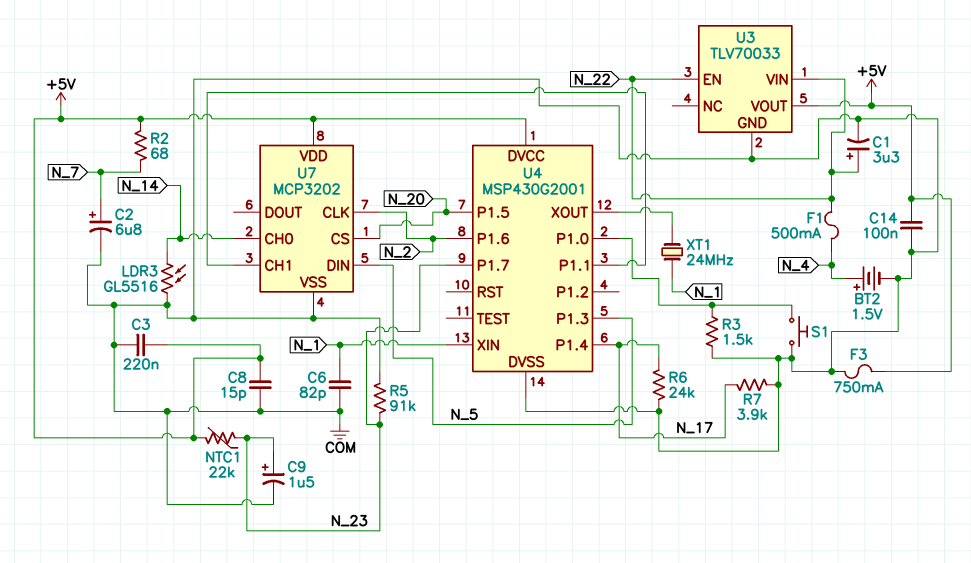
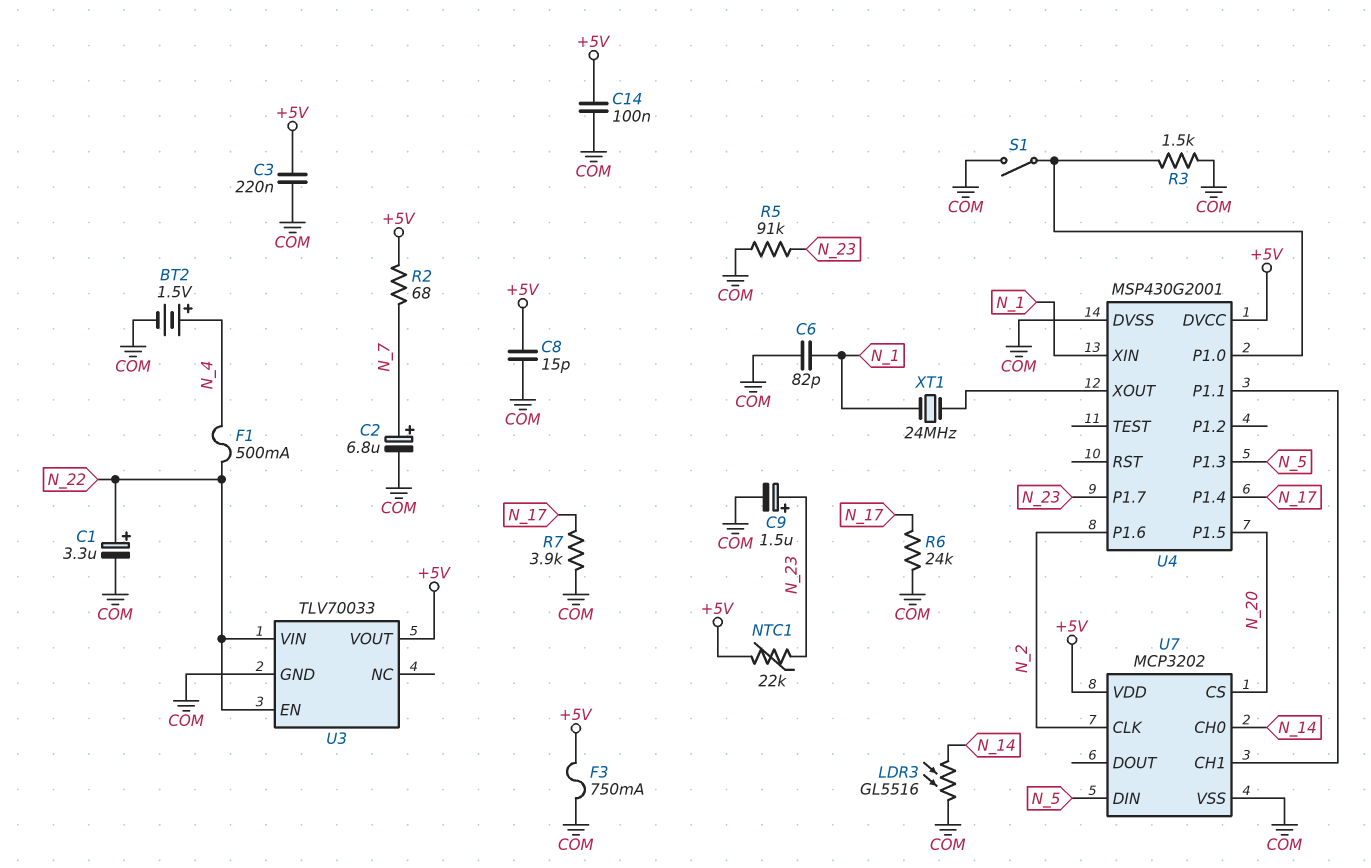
S1: button (COM, U4/P1.0) -> switch (COM, U4/P1.0)

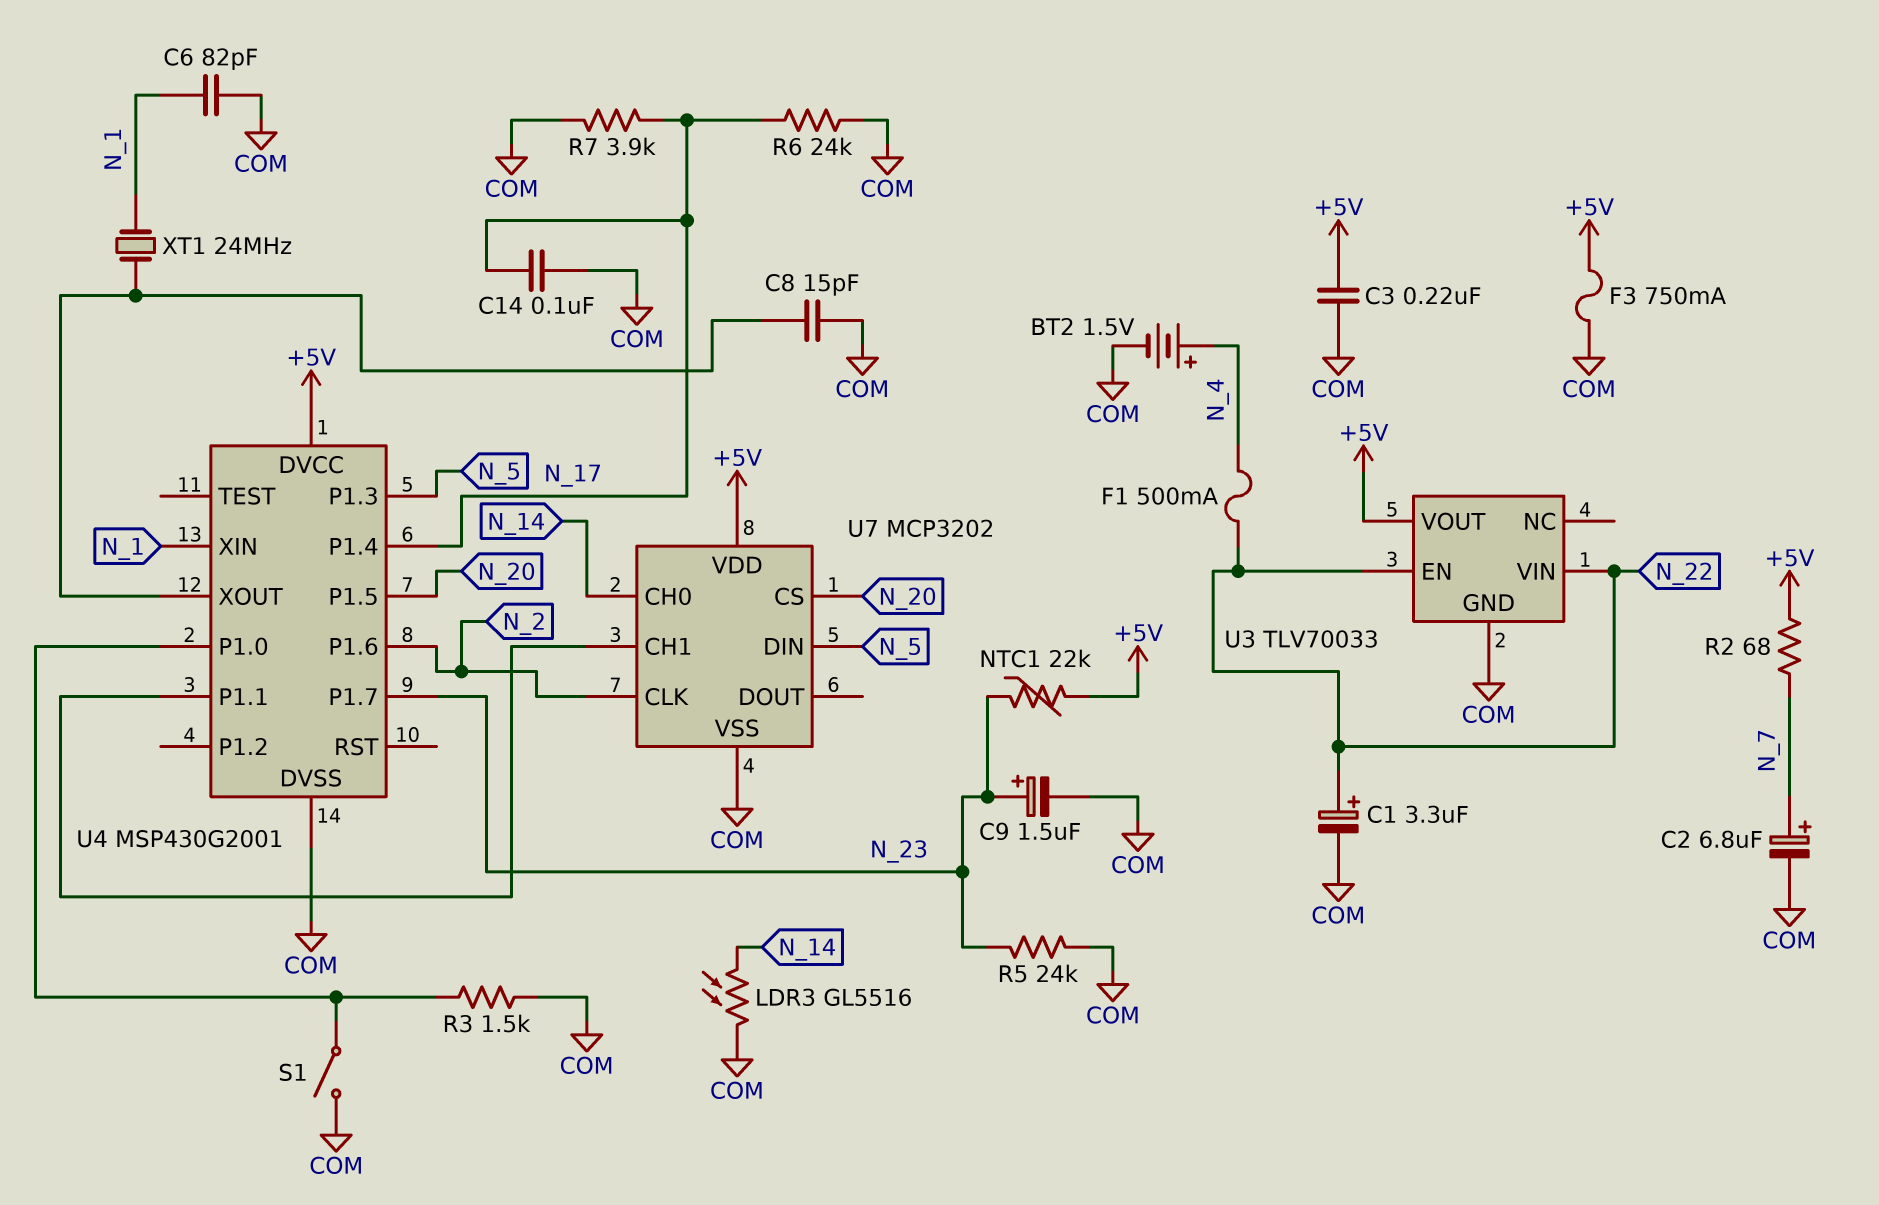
C8: 15pF (+5V, COM) -> 15pF (COM, U4/XOUT)
C14: 100nF (+5V, COM) -> 100nF (COM, N_17)
R5: 91k (COM, N_23) -> 24k (COM, N_23)

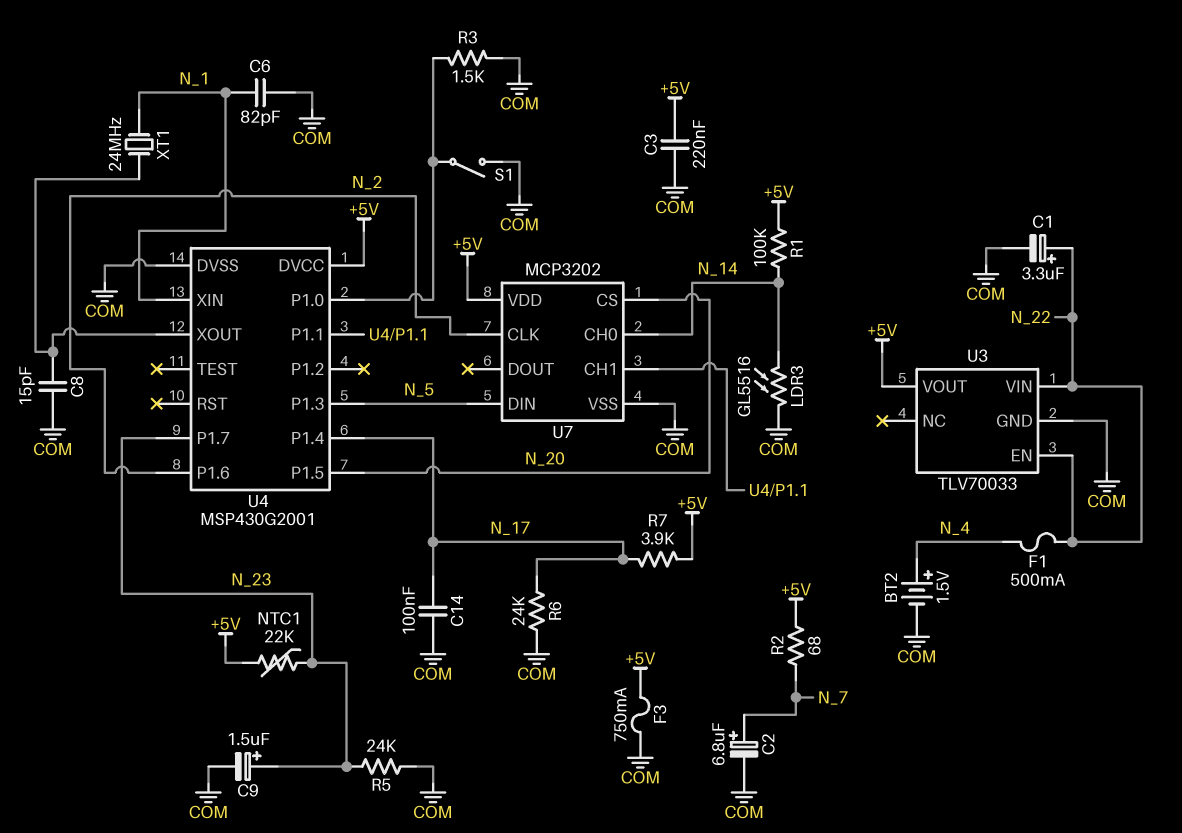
R1: none -> 100k (+5V, N_14)
R7: 3.9k (COM, N_17) -> 3.9k (+5V, N_17)

